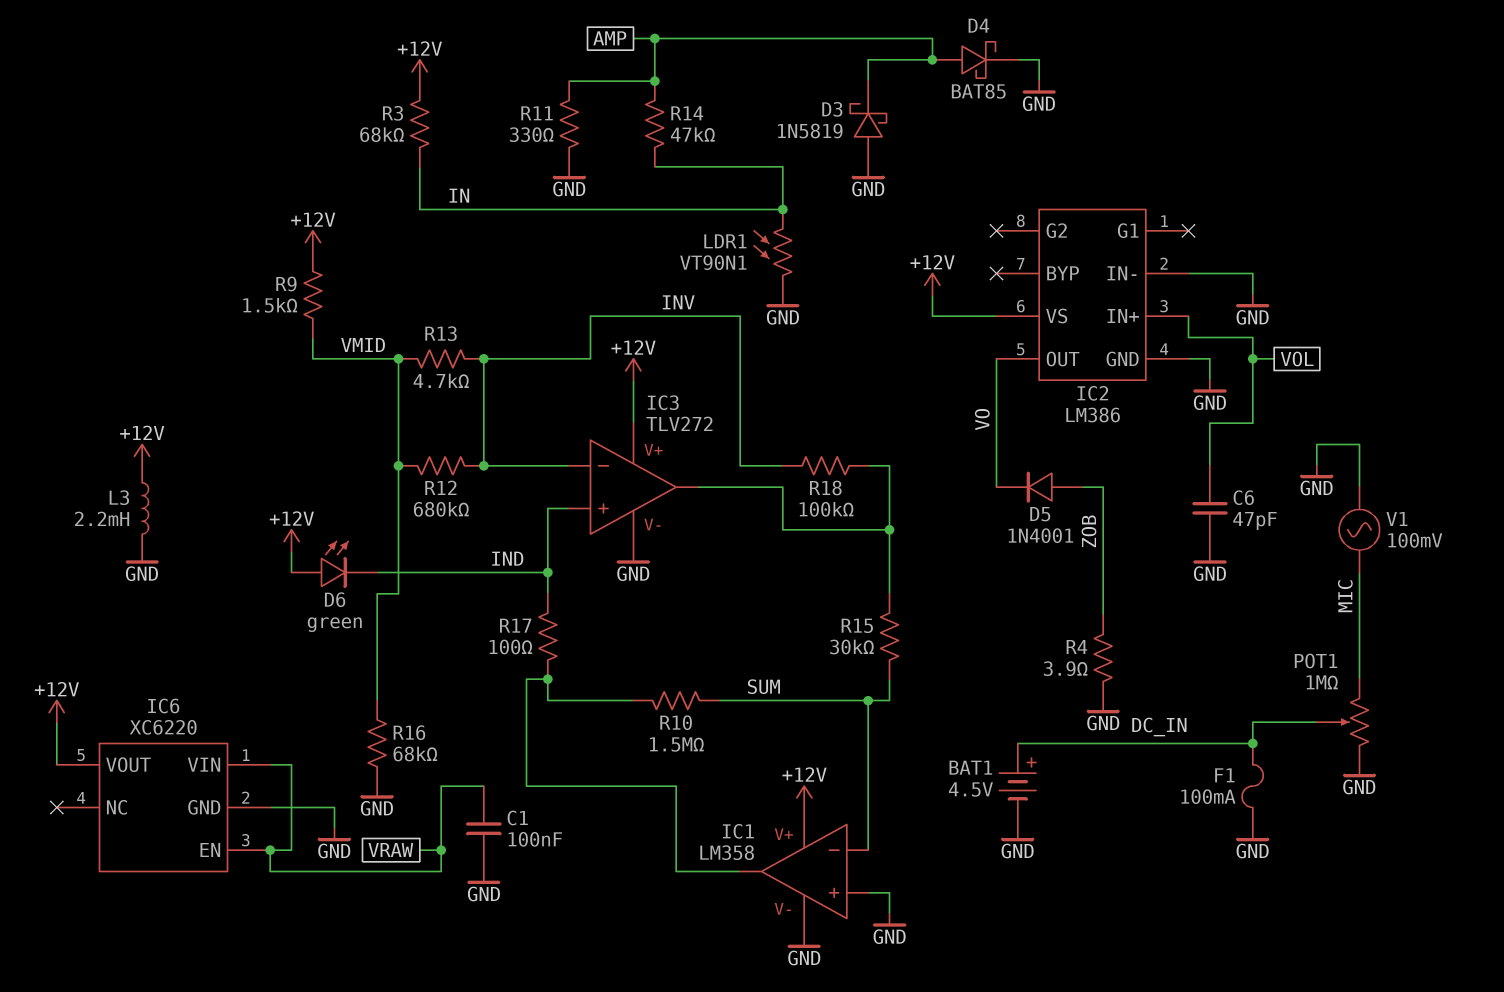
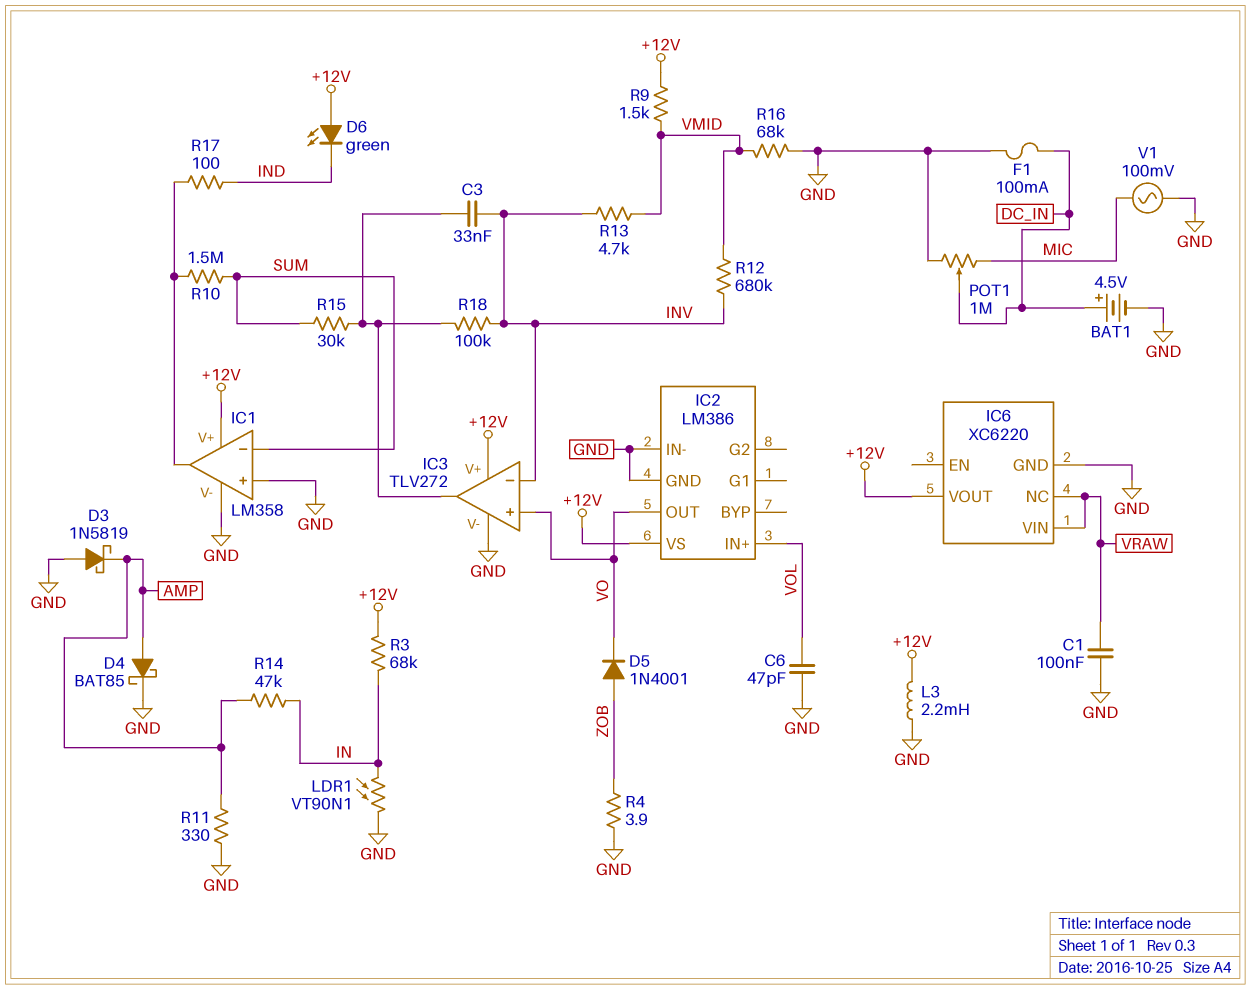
C3: none -> 33nF (IC3/out, INV)
IC3 pin in+: IND -> VO
IC6 pin EN: VRAW -> none
IC6 pin NC: none -> VRAW

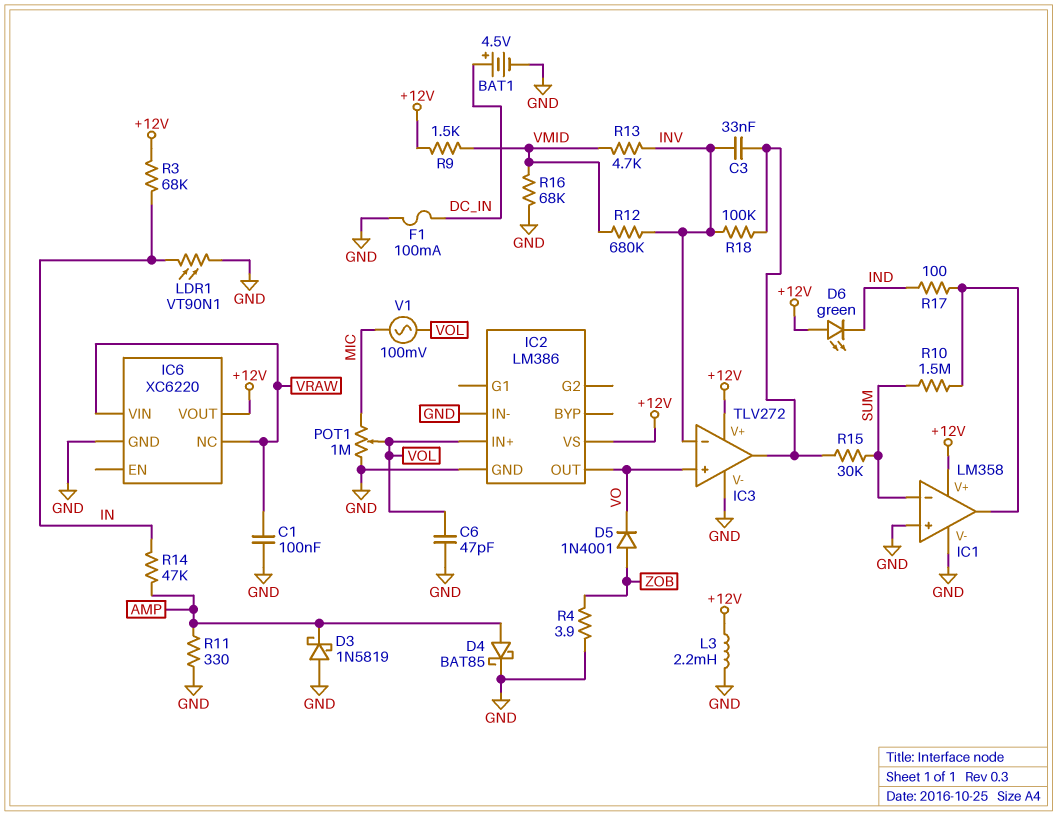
POT1: 1M (GND, MIC, wiper DC_IN) -> 1M (GND, MIC, wiper VOL)
V1: AC 100mV (GND, MIC) -> AC 100mV (MIC, VOL)

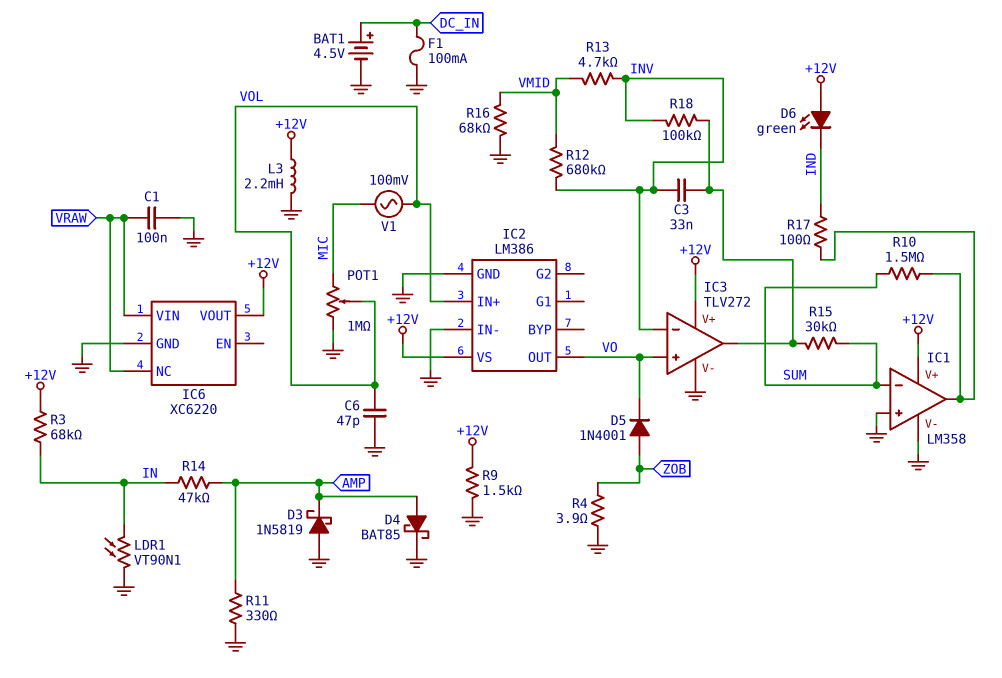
R9: 1.5k (+12V, VMID) -> 1.5k (+12V, GND)

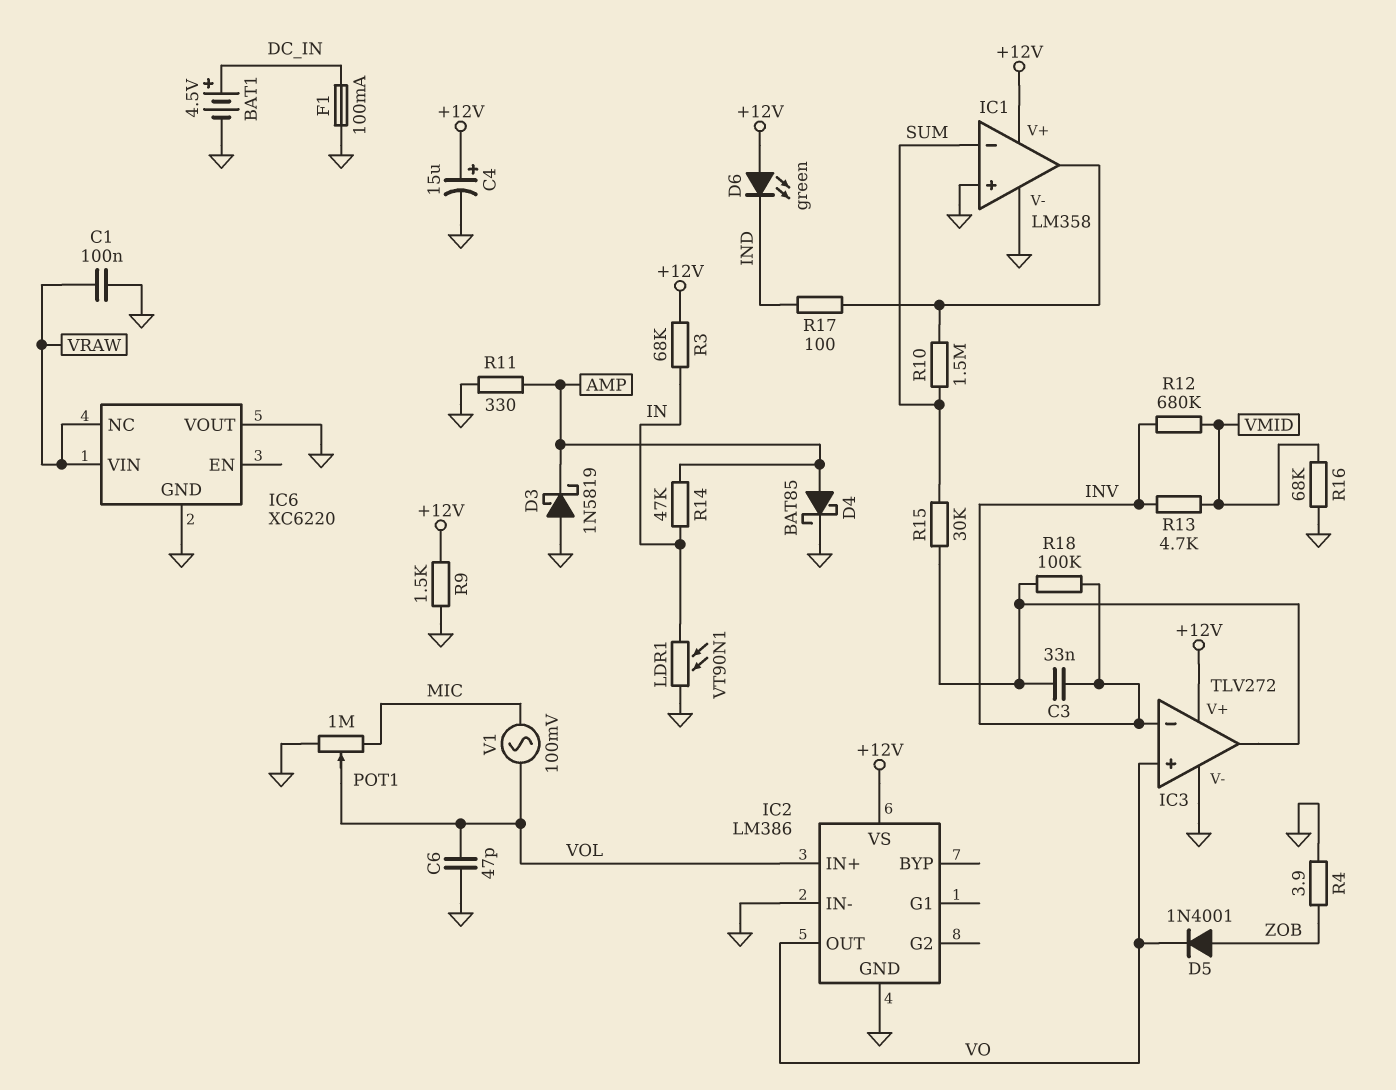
C4: none -> 15uF (plus +12V, minus GND)
IC6 pin VOUT: +12V -> GND
L3: 2.2mH (+12V, GND) -> none

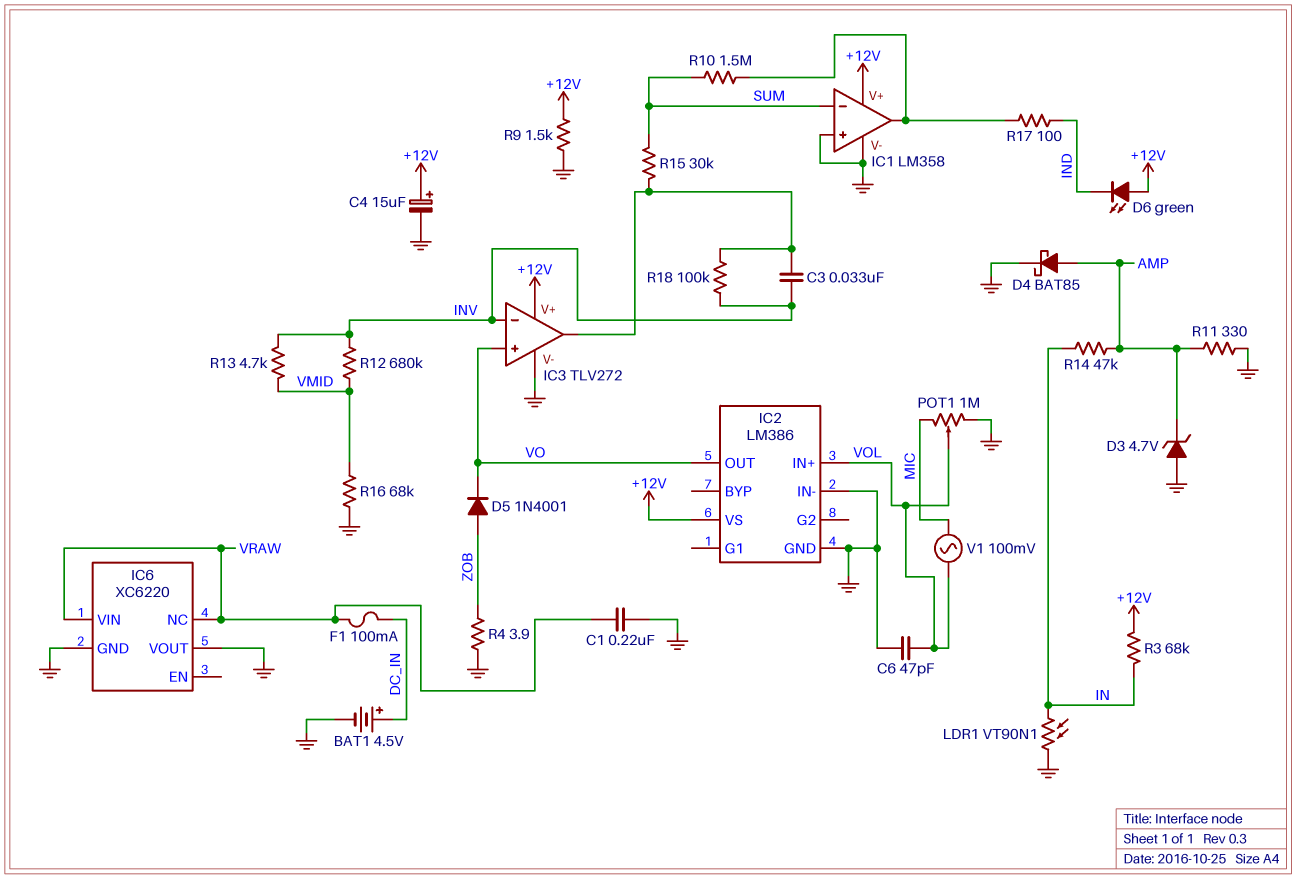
C1: 100nF (GND, VRAW) -> 220nF (GND, VRAW)
D3: schottky 1N5819 (A GND, K AMP) -> zener 4.7V (A GND, K AMP)
F1: 100mA (DC_IN, GND) -> 100mA (DC_IN, VRAW)

